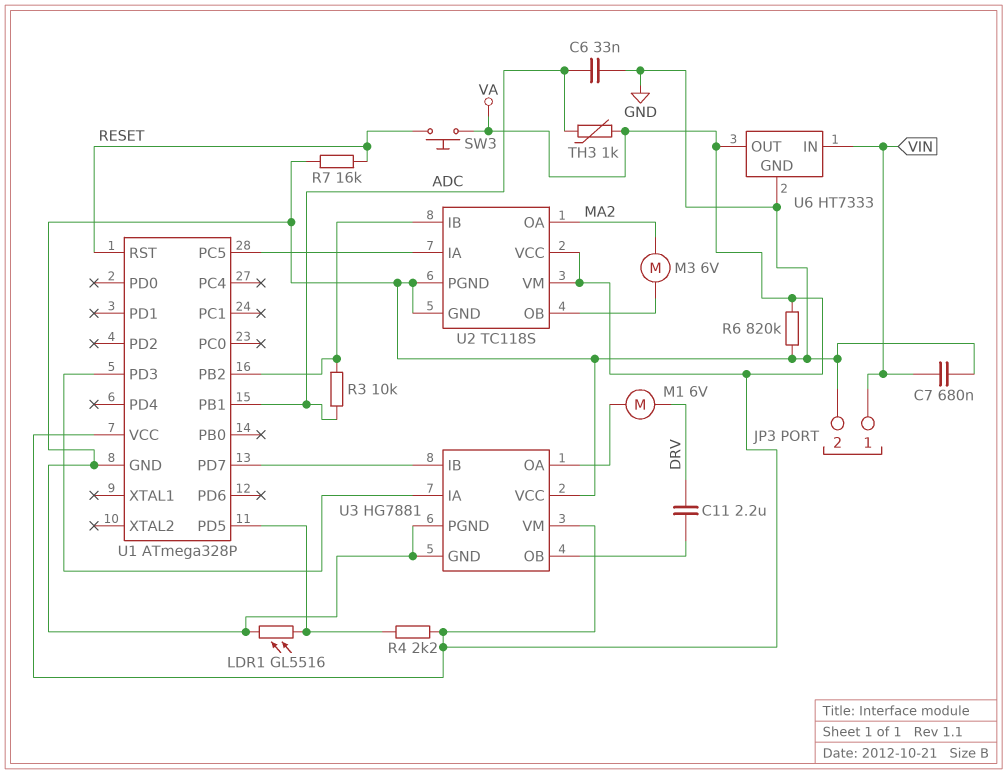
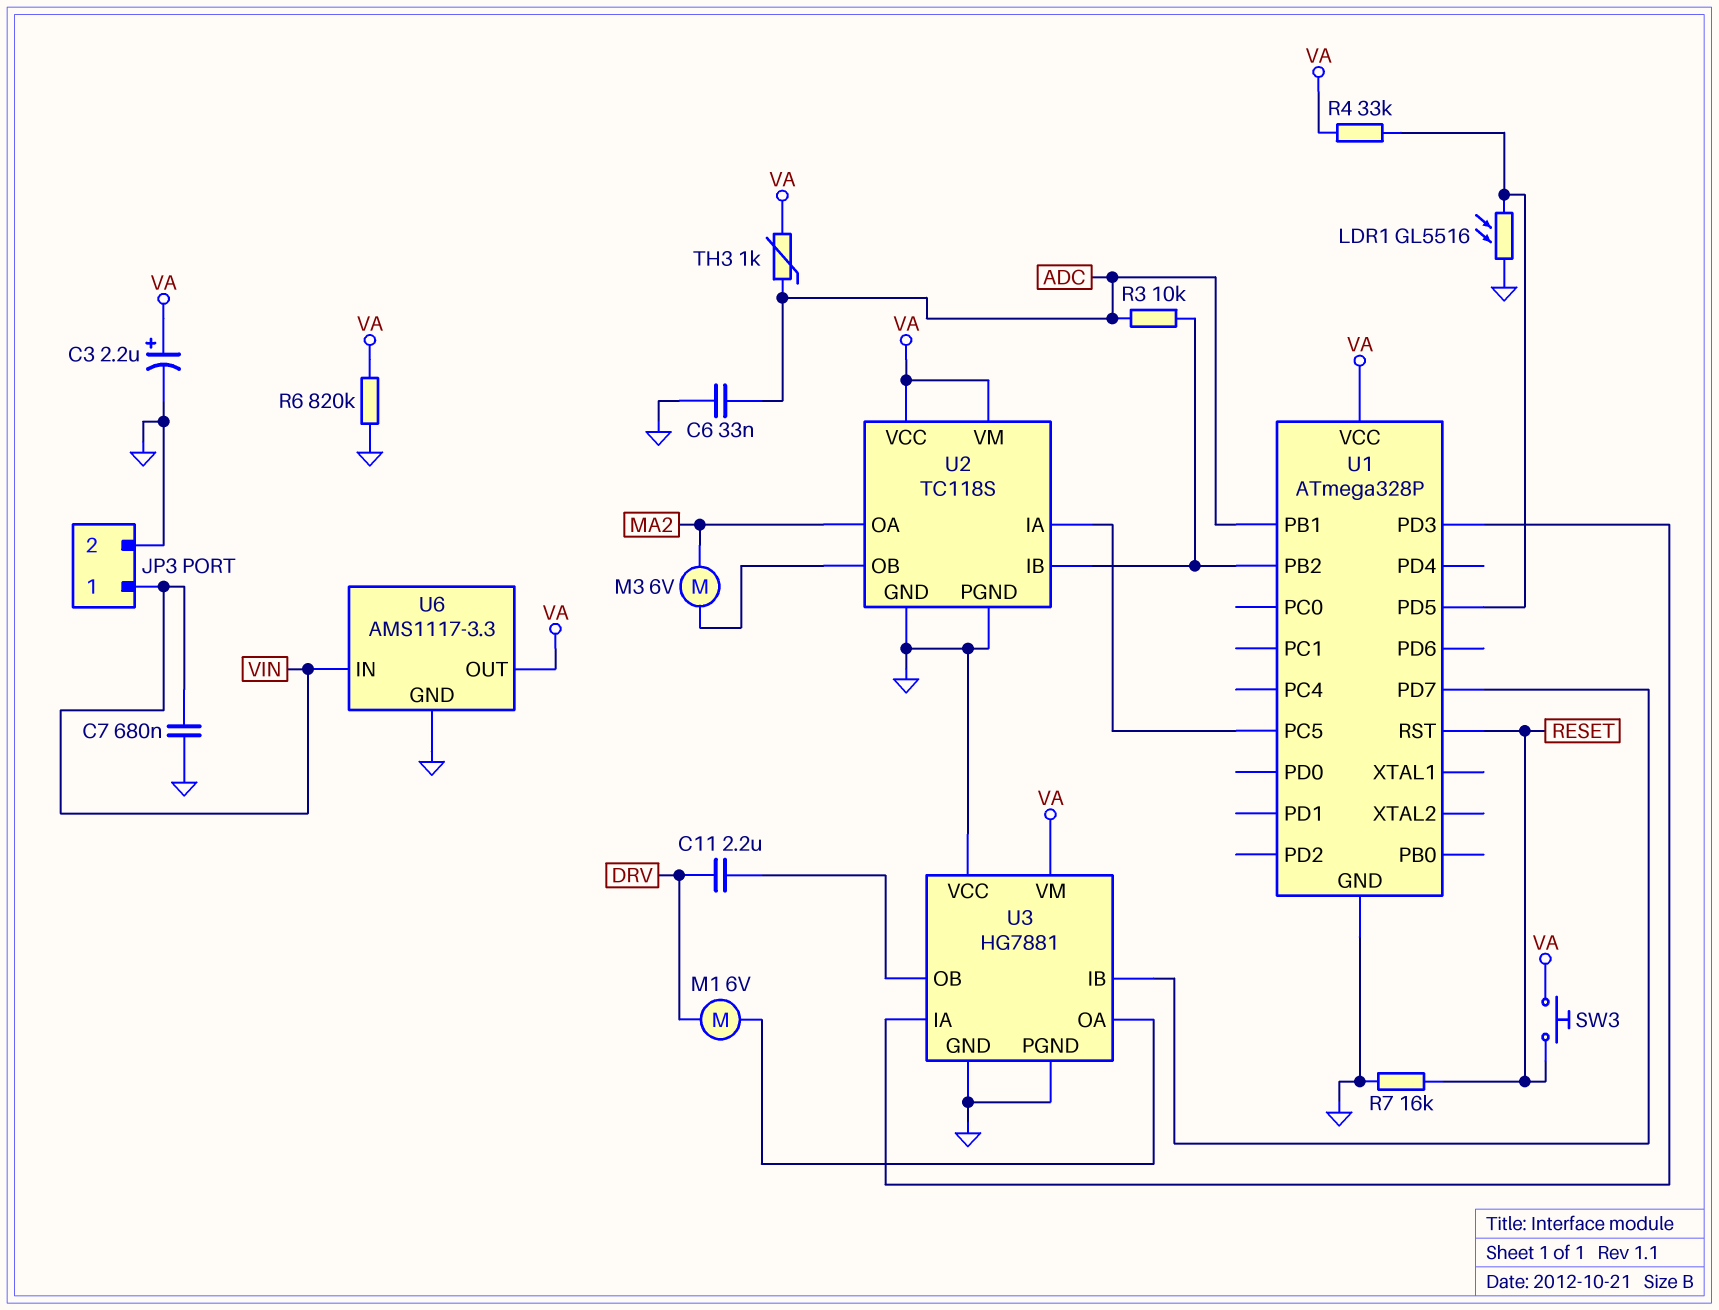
C3: none -> 2.2uF (plus VA, minus GND)
R4: 2.2k (U1/PD5, VA) -> 33k (U1/PD5, VA)
U6: HT7333 -> AMS1117-3.3

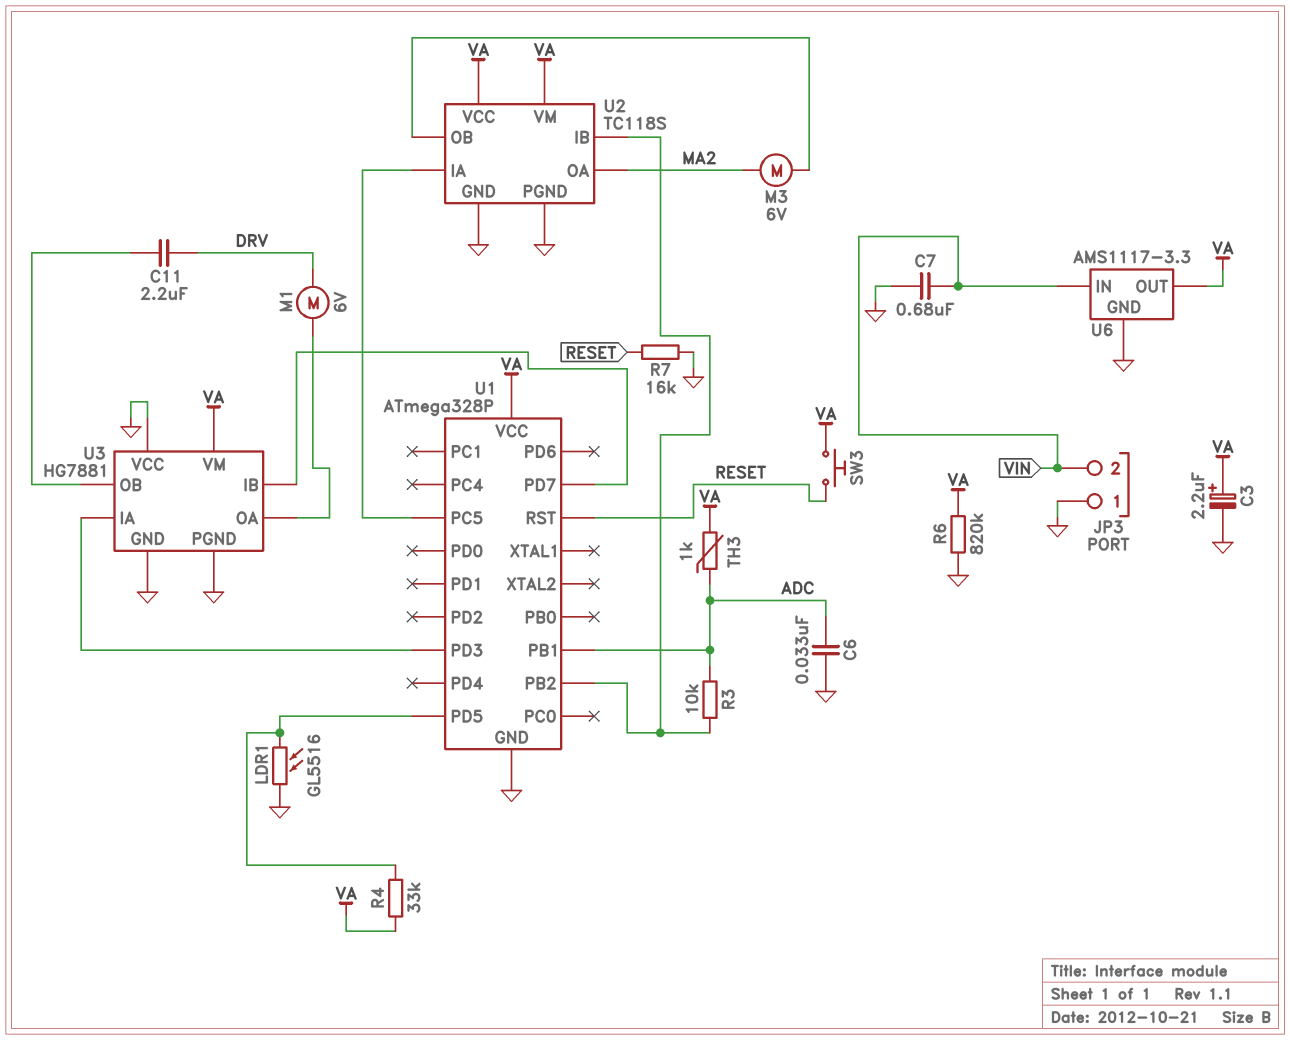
JP3 pin 1: VIN -> GND
JP3 pin 2: GND -> VIN

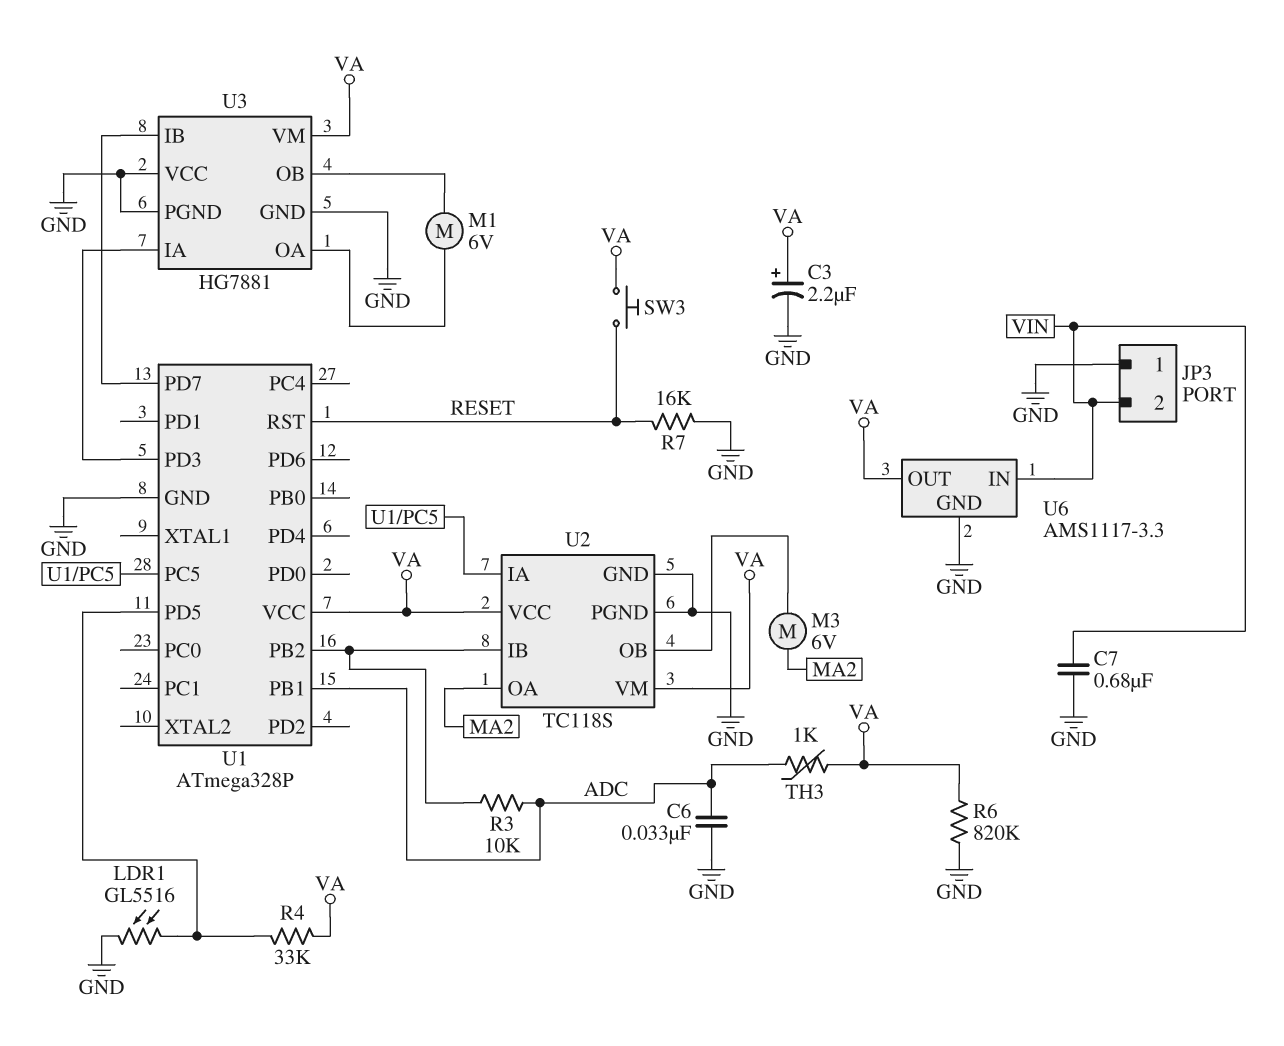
C11: 2.2uF (DRV, U3/OB) -> none
M1: motor 6V (DRV, U3/OA) -> motor 6V (U3/OA, U3/OB)

